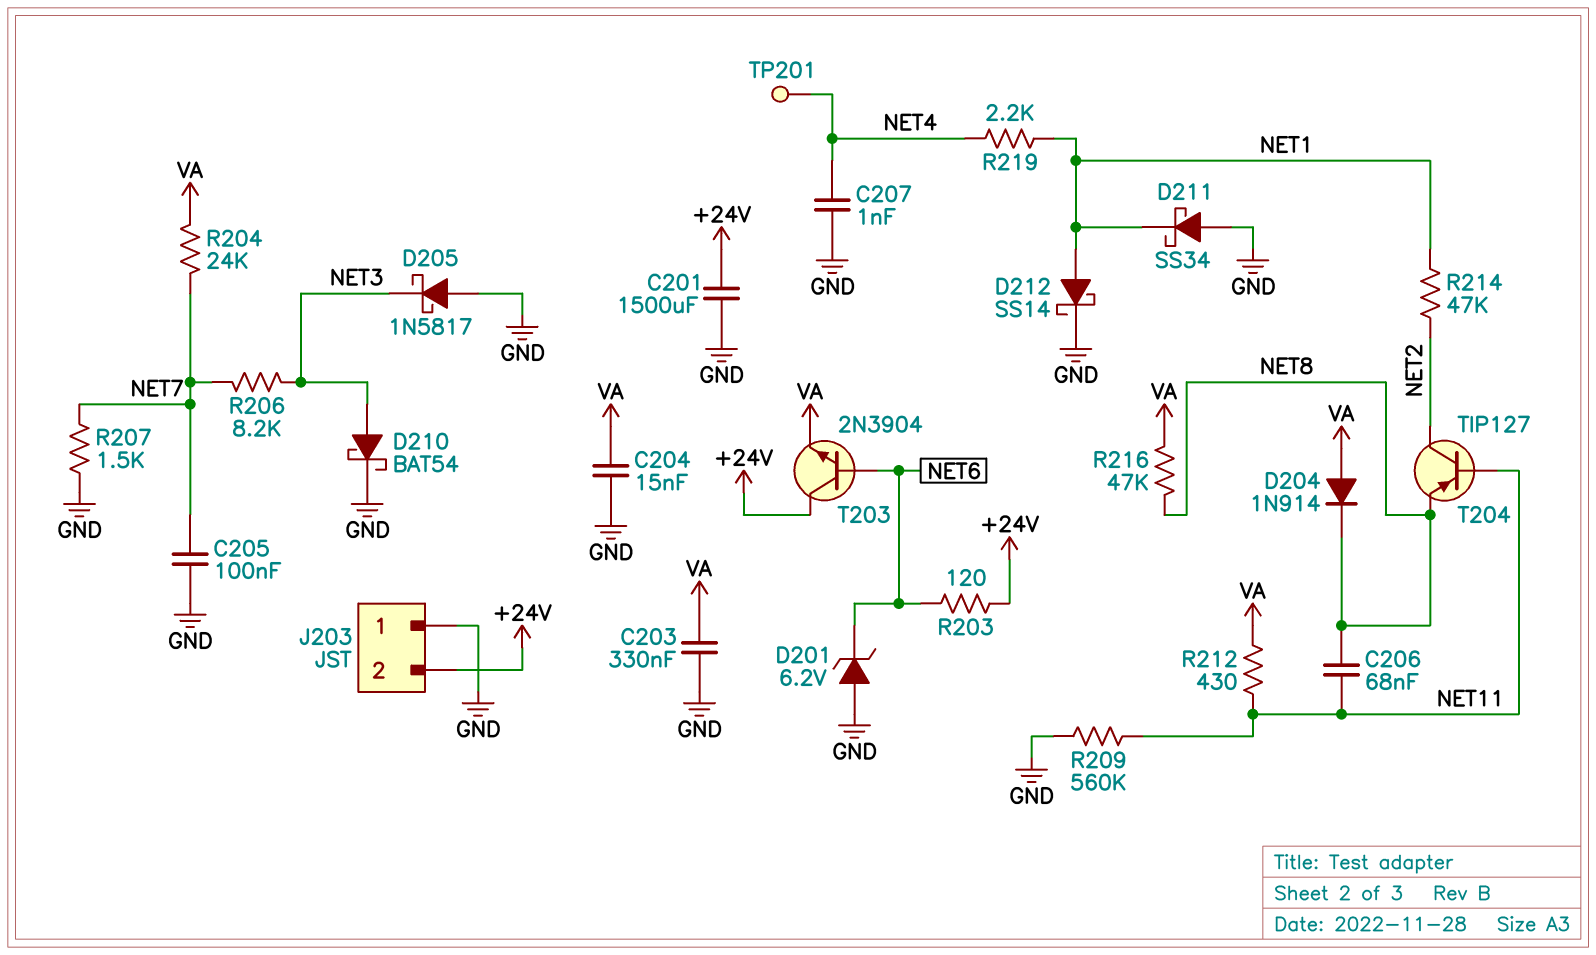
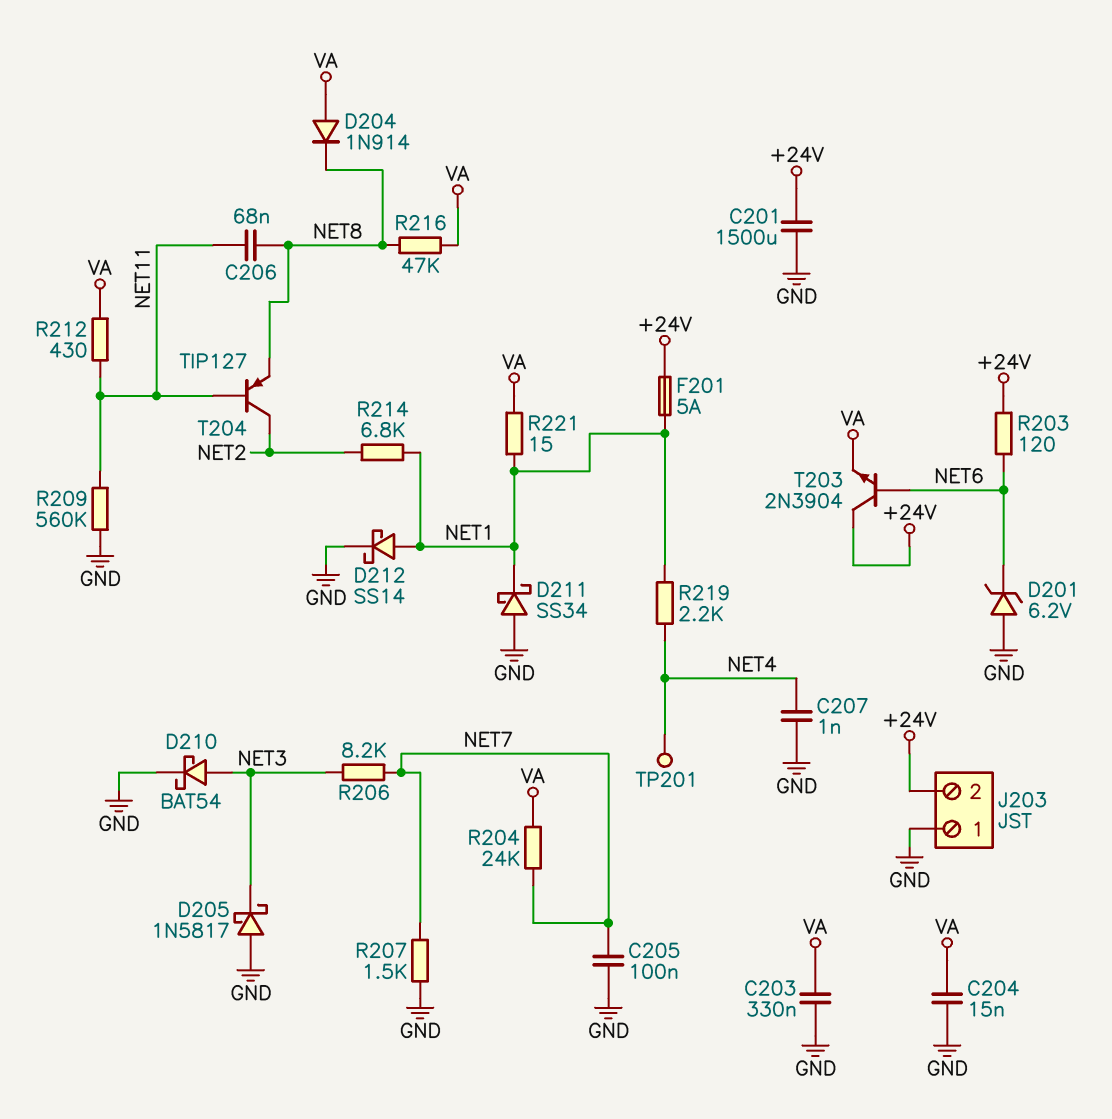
F201: none -> 5A (+24V, NET1)
R214: 47k (NET1, NET2) -> 6.8k (NET1, NET2)
R221: none -> 15 (NET1, VA)

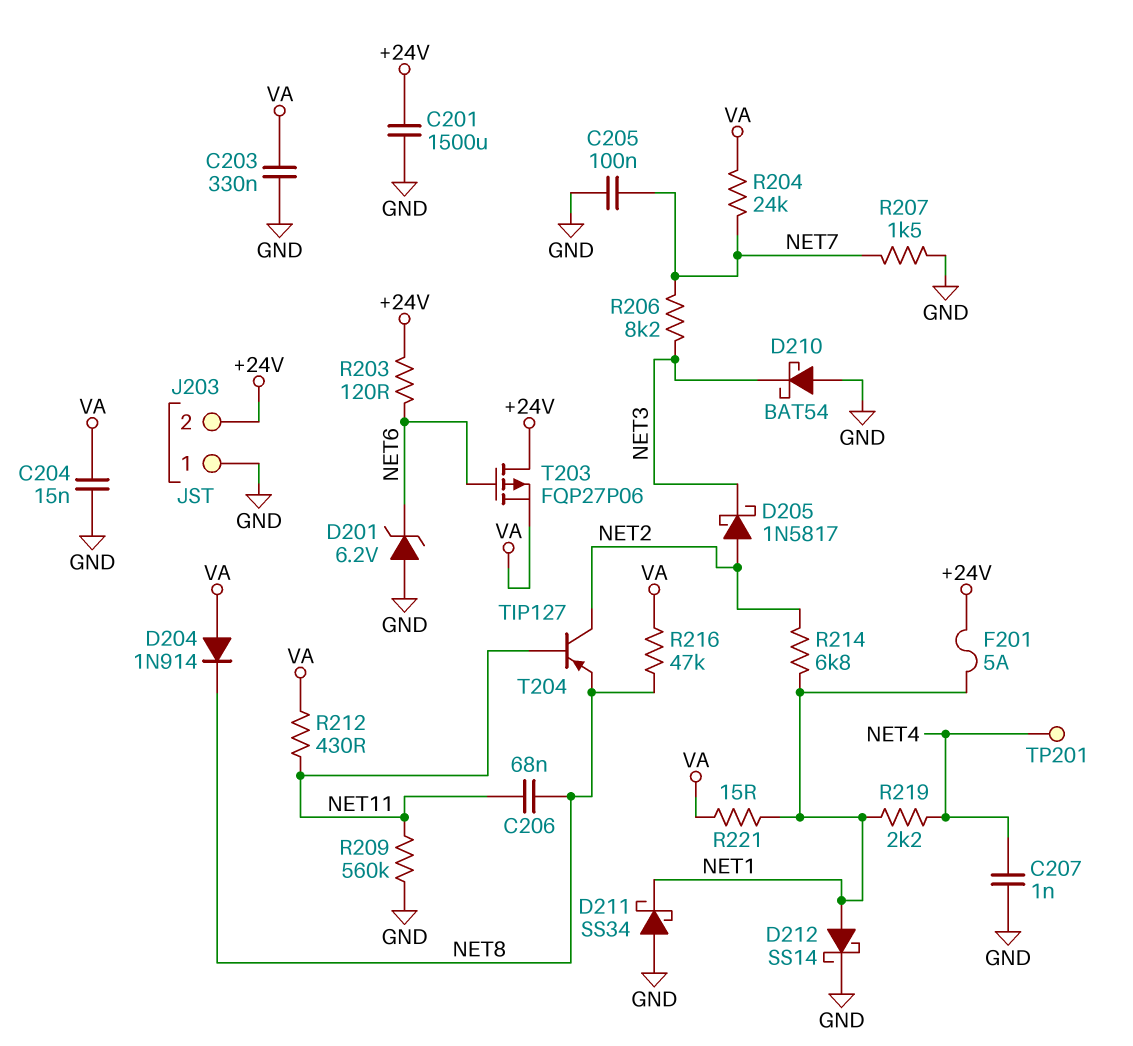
D205: schottky 1N5817 (A GND, K NET3) -> schottky 1N5817 (A NET2, K NET3)
D210: schottky BAT54 (A NET3, K GND) -> schottky BAT54 (A GND, K NET3)
T203: NPN 2N3904 (B NET6, C +24V, E VA) -> PMOS FQP27P06 (G NET6, D +24V, S VA)

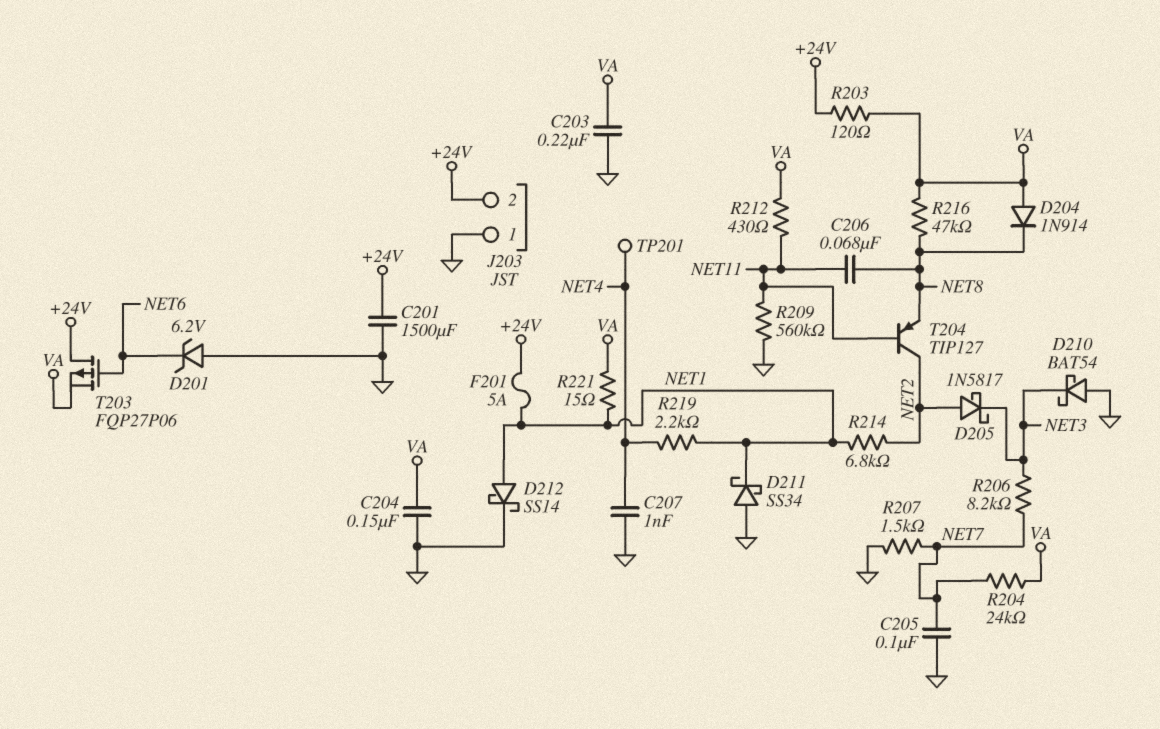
C203: 330nF (GND, VA) -> 220nF (GND, VA)
C204: 15nF (GND, VA) -> 150nF (GND, VA)
R203: 120 (+24V, NET6) -> 120 (+24V, VA)

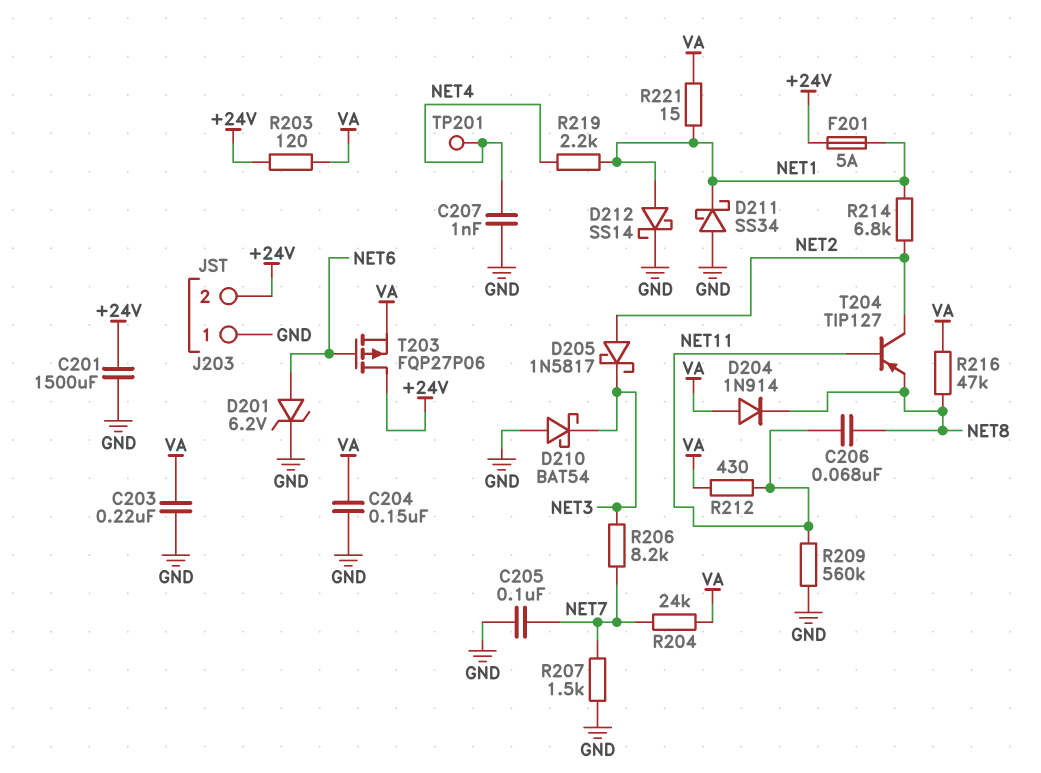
D201: zener 6.2V (A GND, K NET6) -> zener 6.2V (A NET6, K GND)

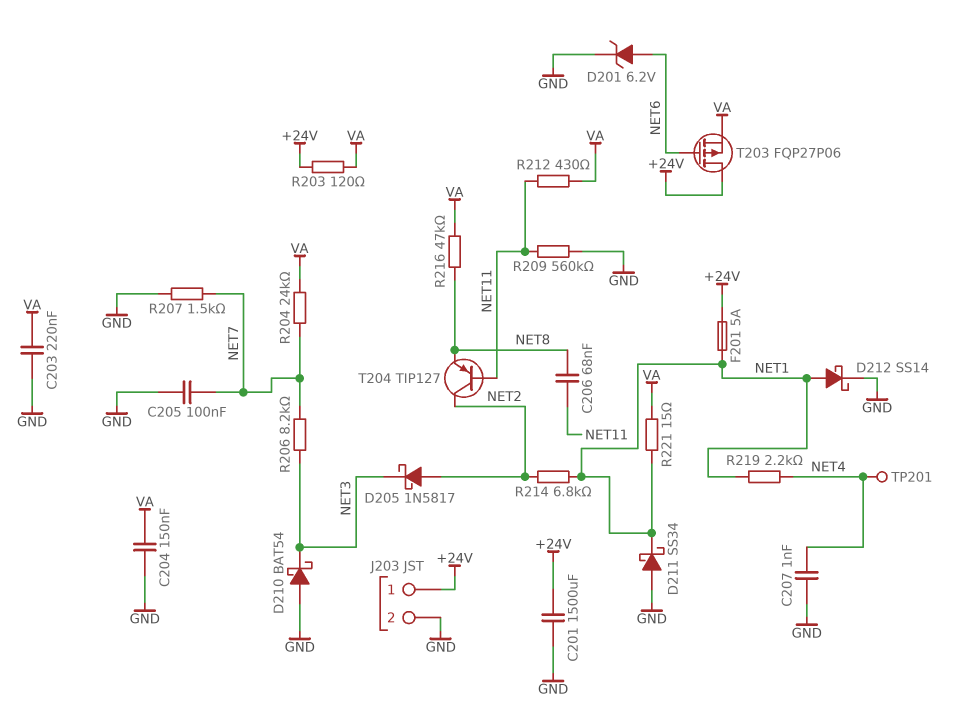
D204: diode 1N914 (A VA, K NET8) -> none
J203 pin 1: GND -> +24V
J203 pin 2: +24V -> GND

